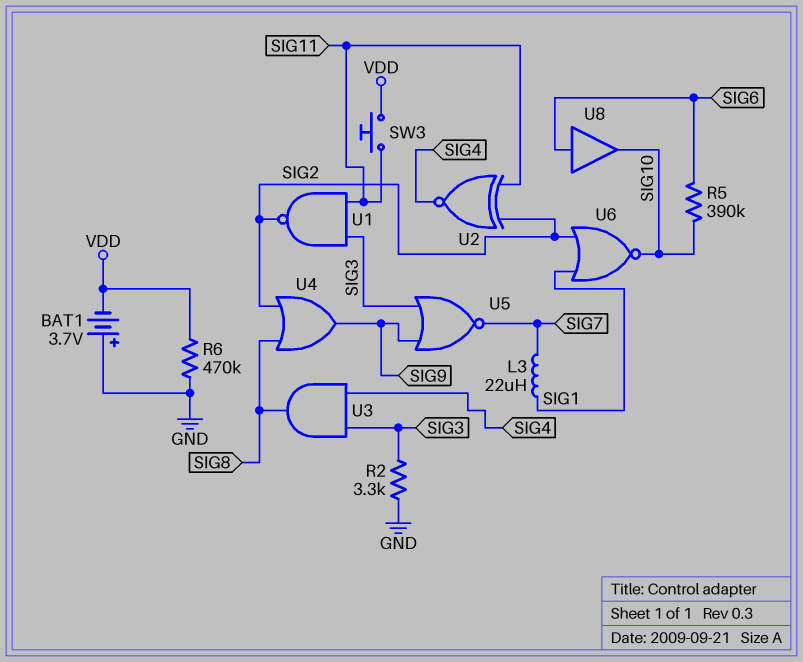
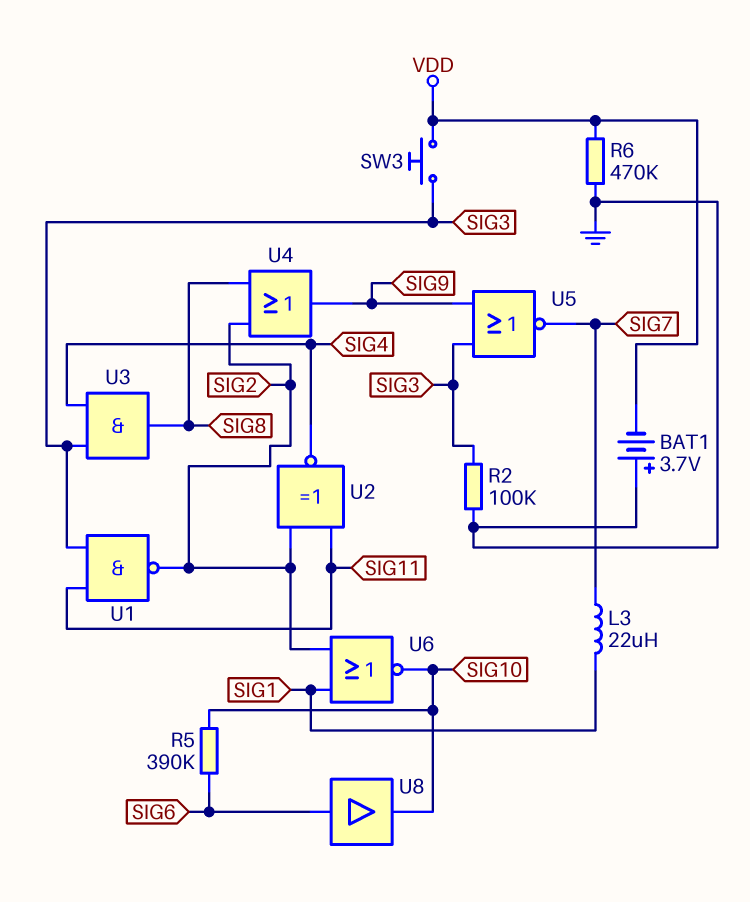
R2: 3.3k (GND, SIG3) -> 100k (GND, SIG3)
SW3: button (SIG11, VDD) -> button (SIG3, VDD)

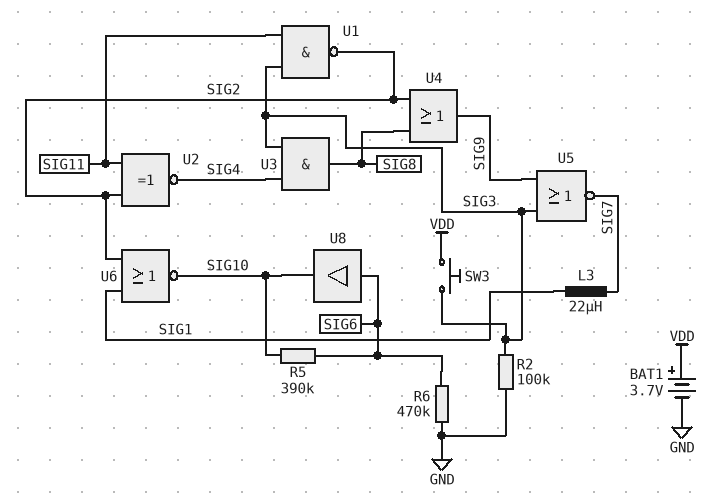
BAT1: 3.7V (plus GND, minus VDD) -> 3.7V (plus VDD, minus GND)
R6: 470k (GND, VDD) -> 470k (GND, SIG6)

